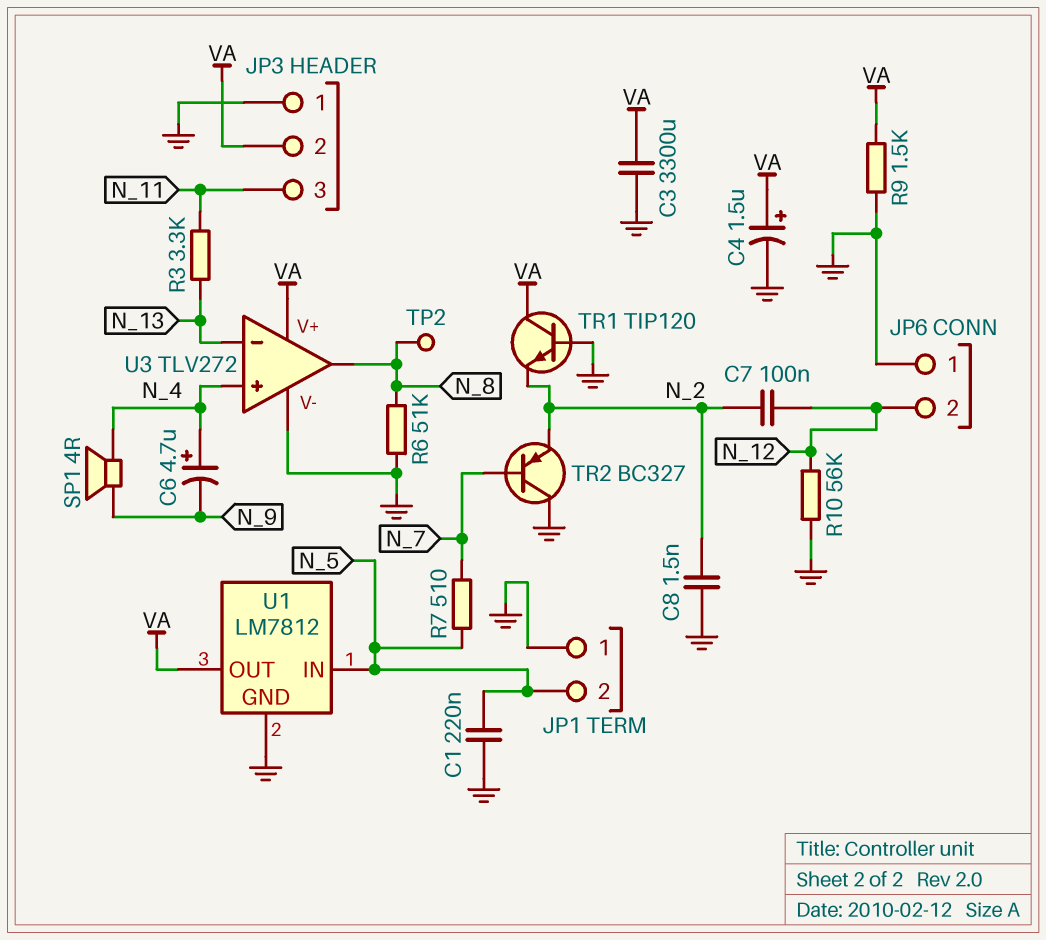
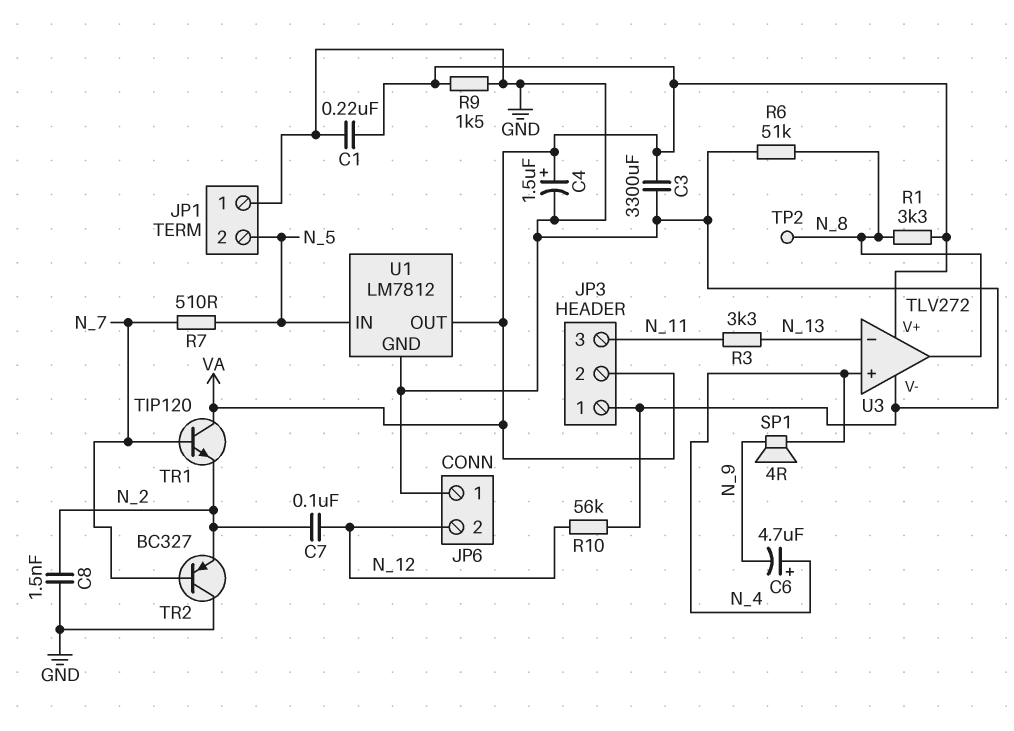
C1: 220nF (GND, N_5) -> 220nF (GND, VA)
R1: none -> 3.3k (N_8, VA)
TR1: NPN TIP120 (B GND, C VA, E N_2) -> NPN TIP120 (B N_7, C VA, E N_2)

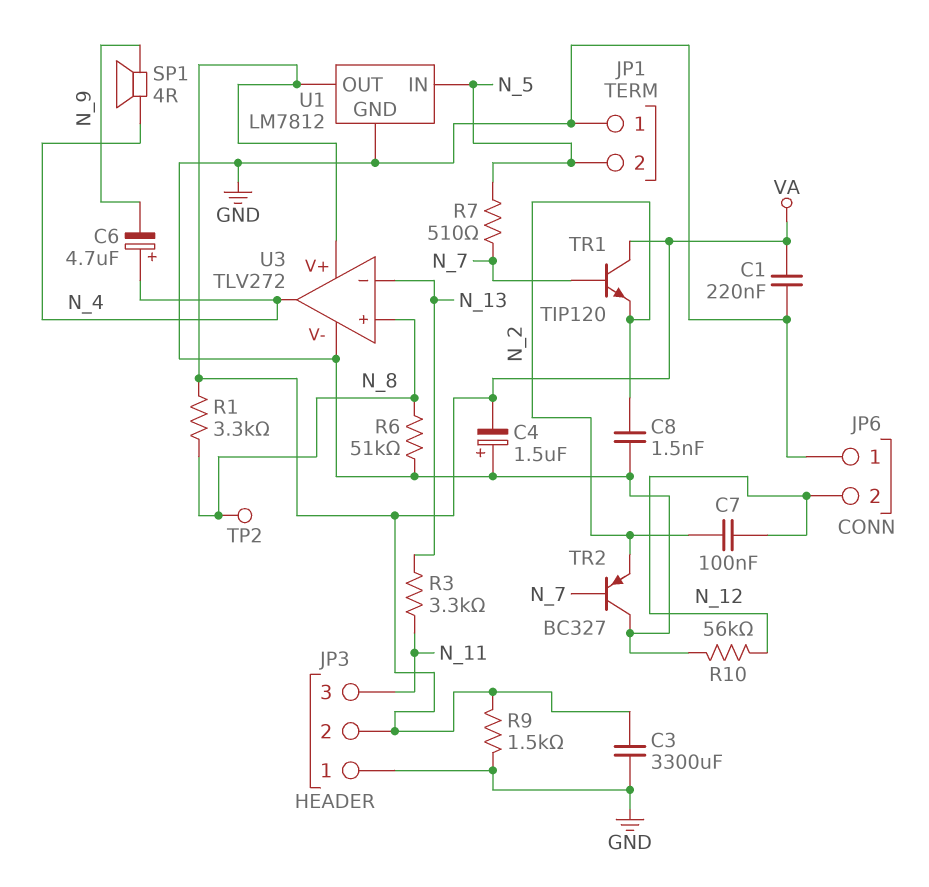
C4: 1.5uF (plus VA, minus GND) -> 1.5uF (plus GND, minus VA)
U3 pin in+: N_4 -> N_8
U3 pin out: N_8 -> N_4

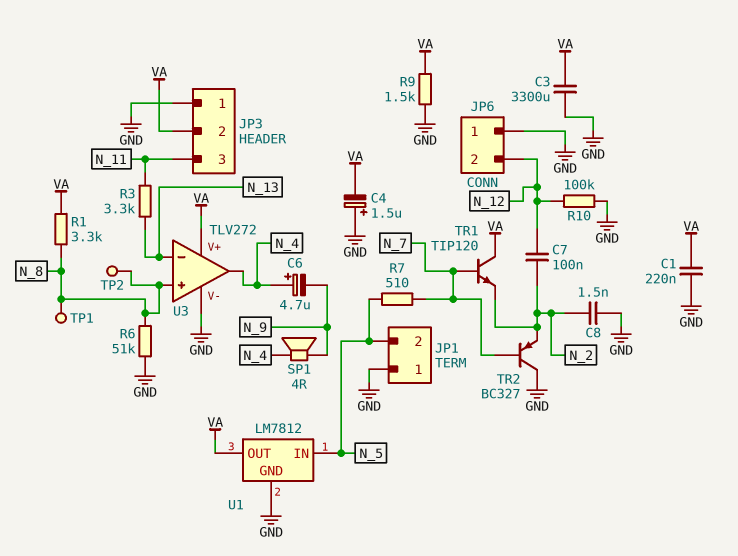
R10: 56k (GND, N_12) -> 100k (GND, N_12)
TP1: none -> test point (N_8)

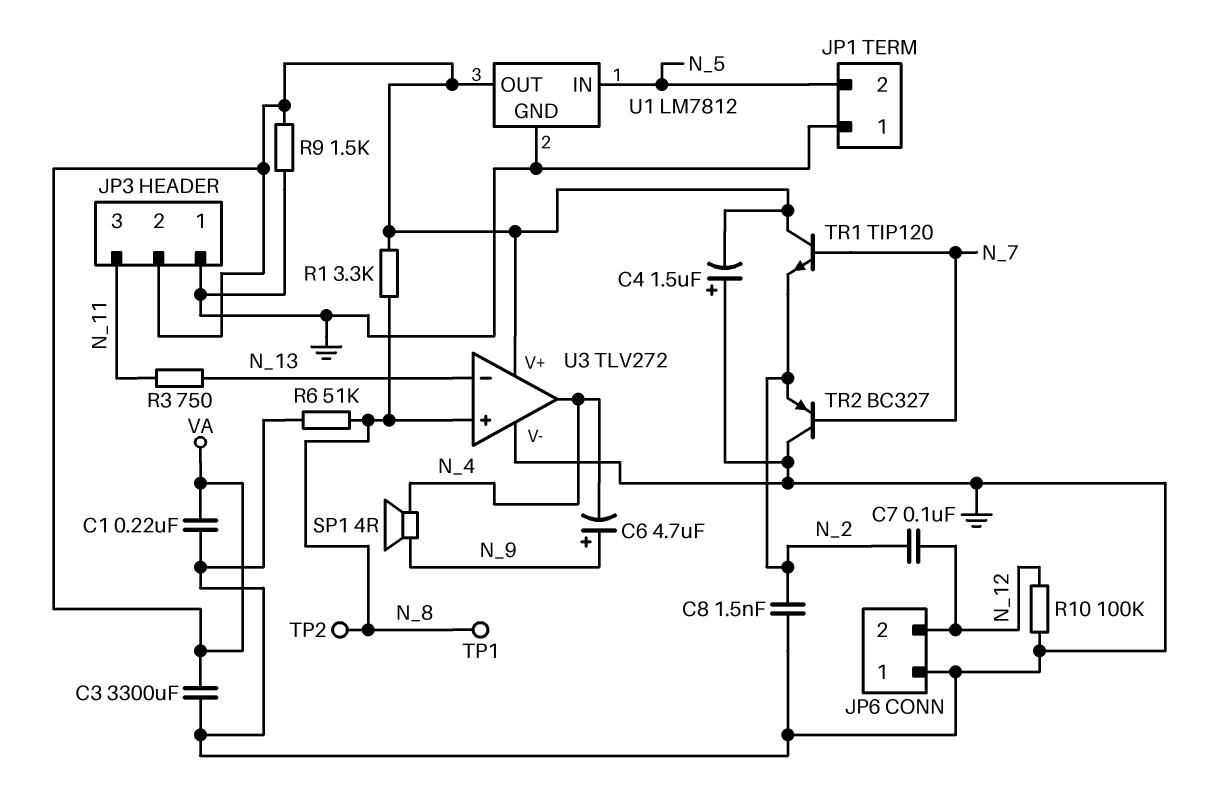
C6: 4.7uF (plus N_4, minus N_9) -> 4.7uF (plus N_9, minus N_4)
R3: 3.3k (N_11, N_13) -> 750 (N_11, N_13)
R7: 510 (N_5, N_7) -> none

